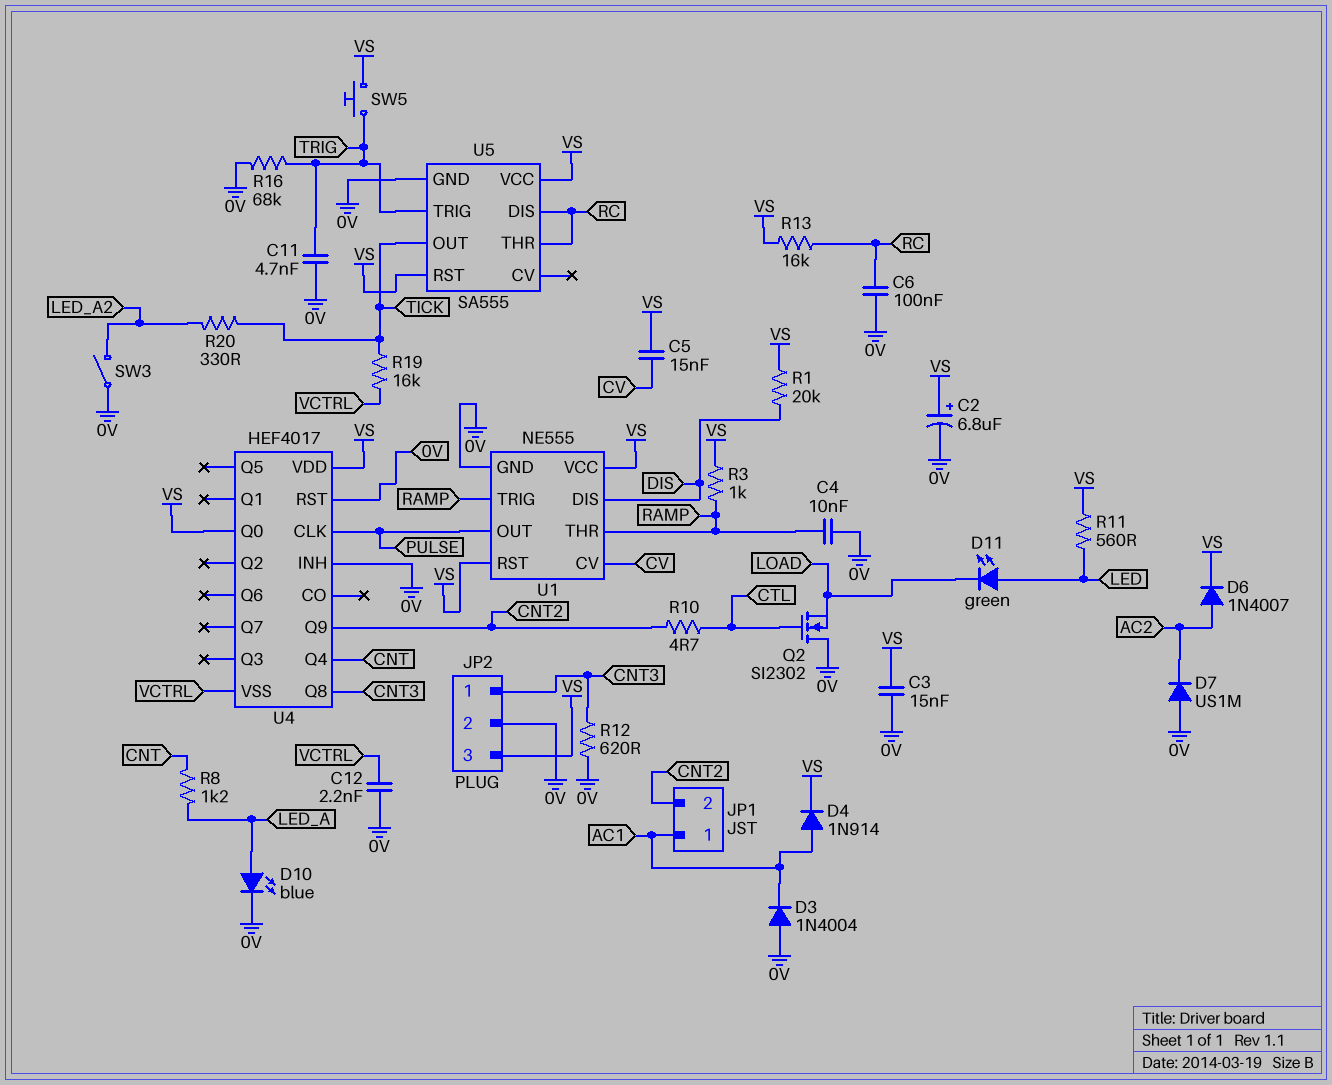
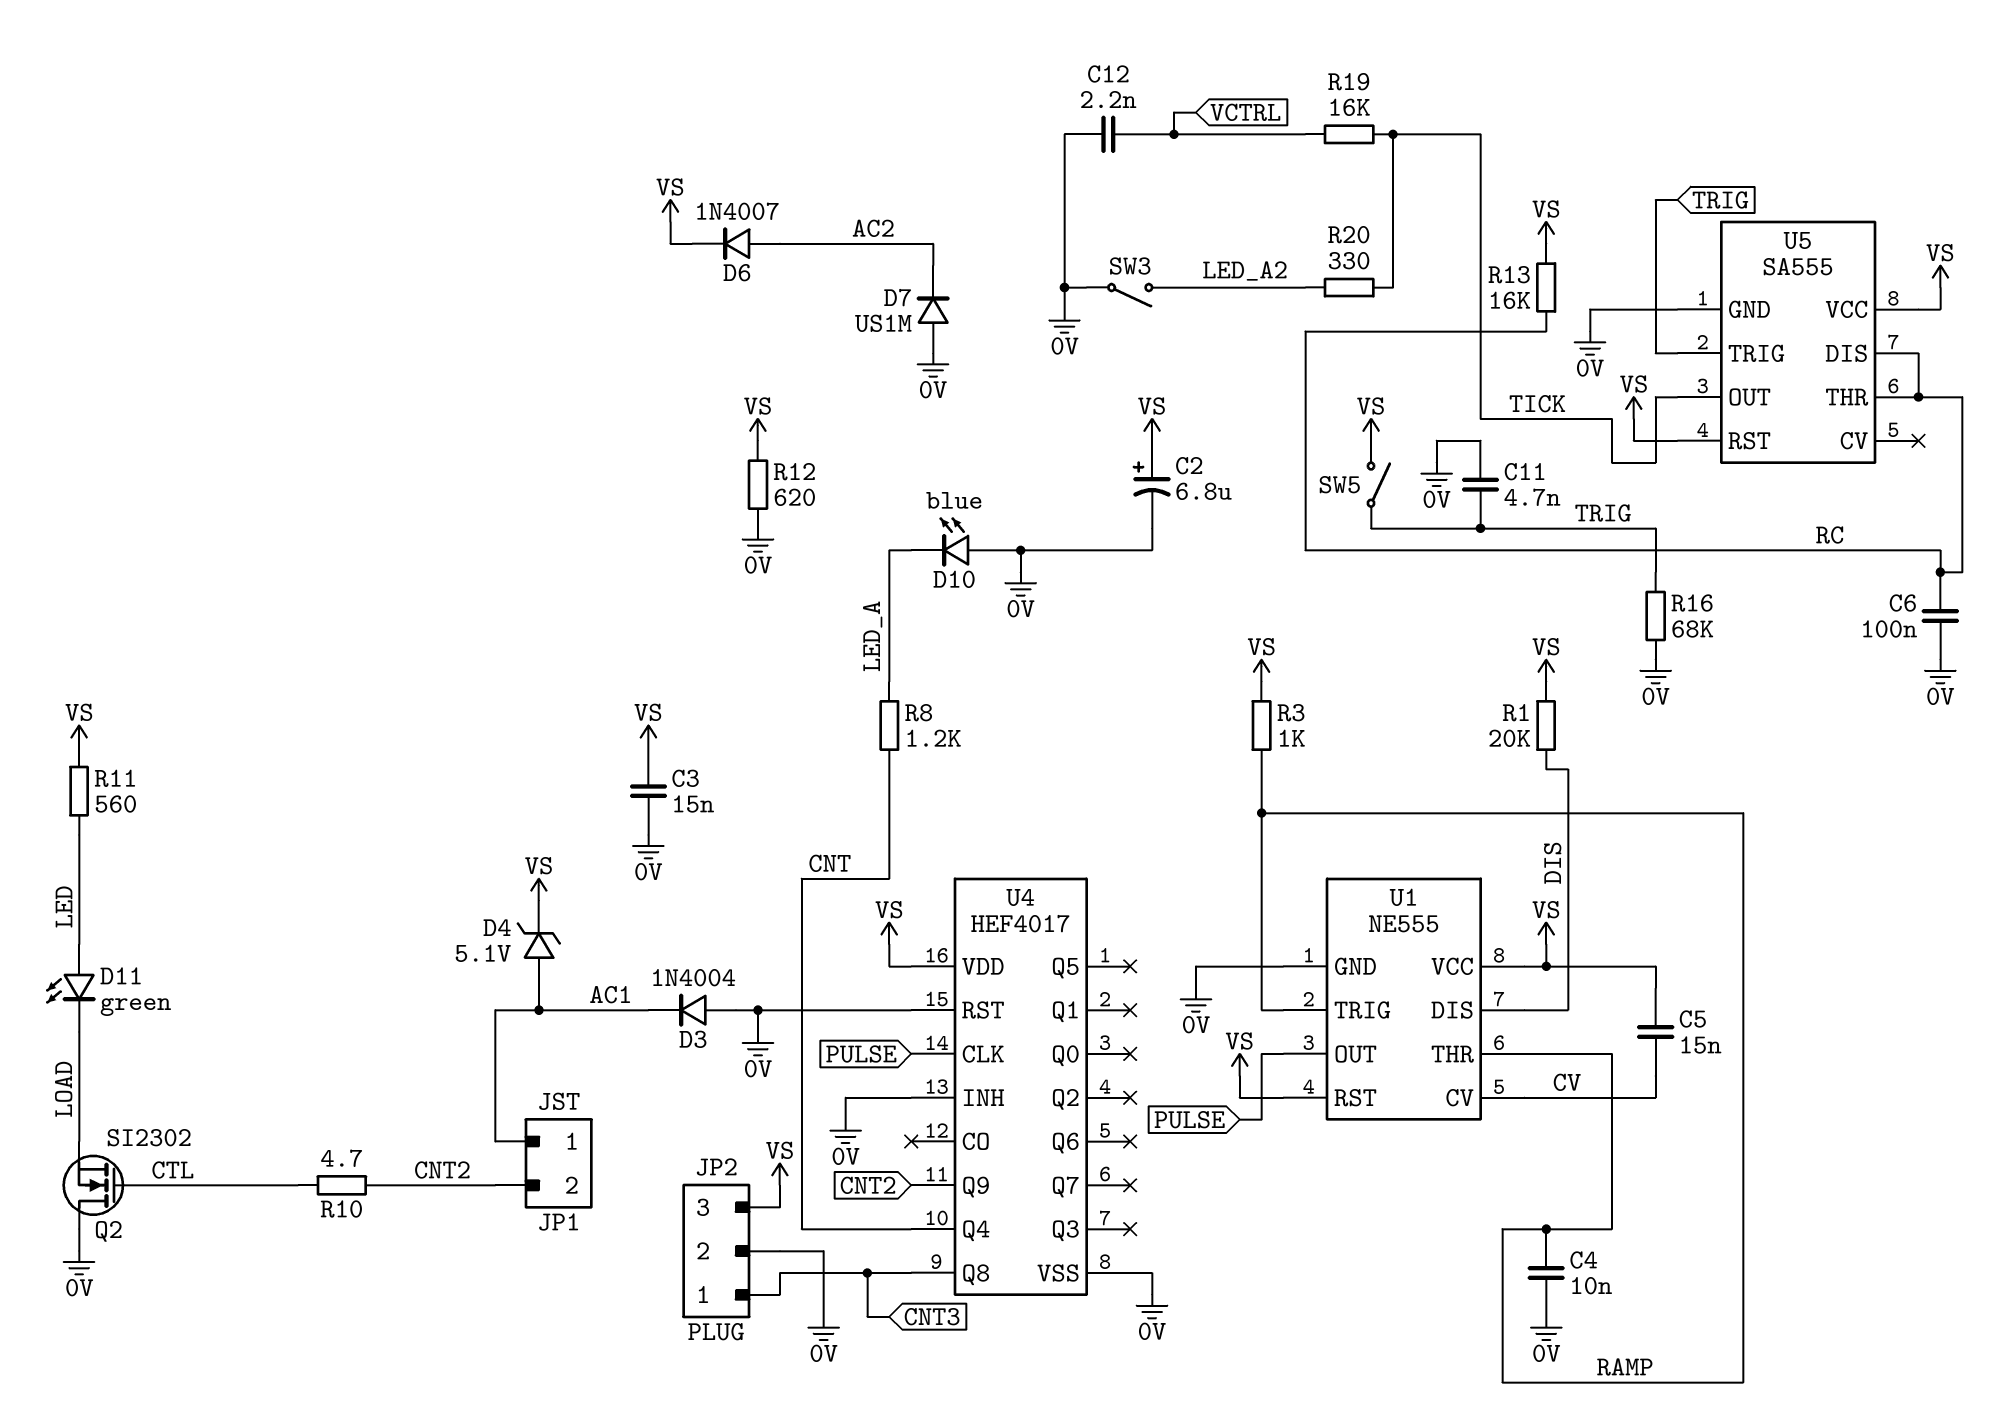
D4: diode 1N914 (A AC1, K VS) -> zener 5.1V (A AC1, K VS)
D10: LED blue (A LED_A, K 0V) -> LED blue (A 0V, K LED_A)
R12: 620 (0V, CNT3) -> 620 (0V, VS)
SW5: button (TRIG, VS) -> switch (TRIG, VS)
U4 pin Q0: VS -> none
U4 pin VSS: VCTRL -> 0V

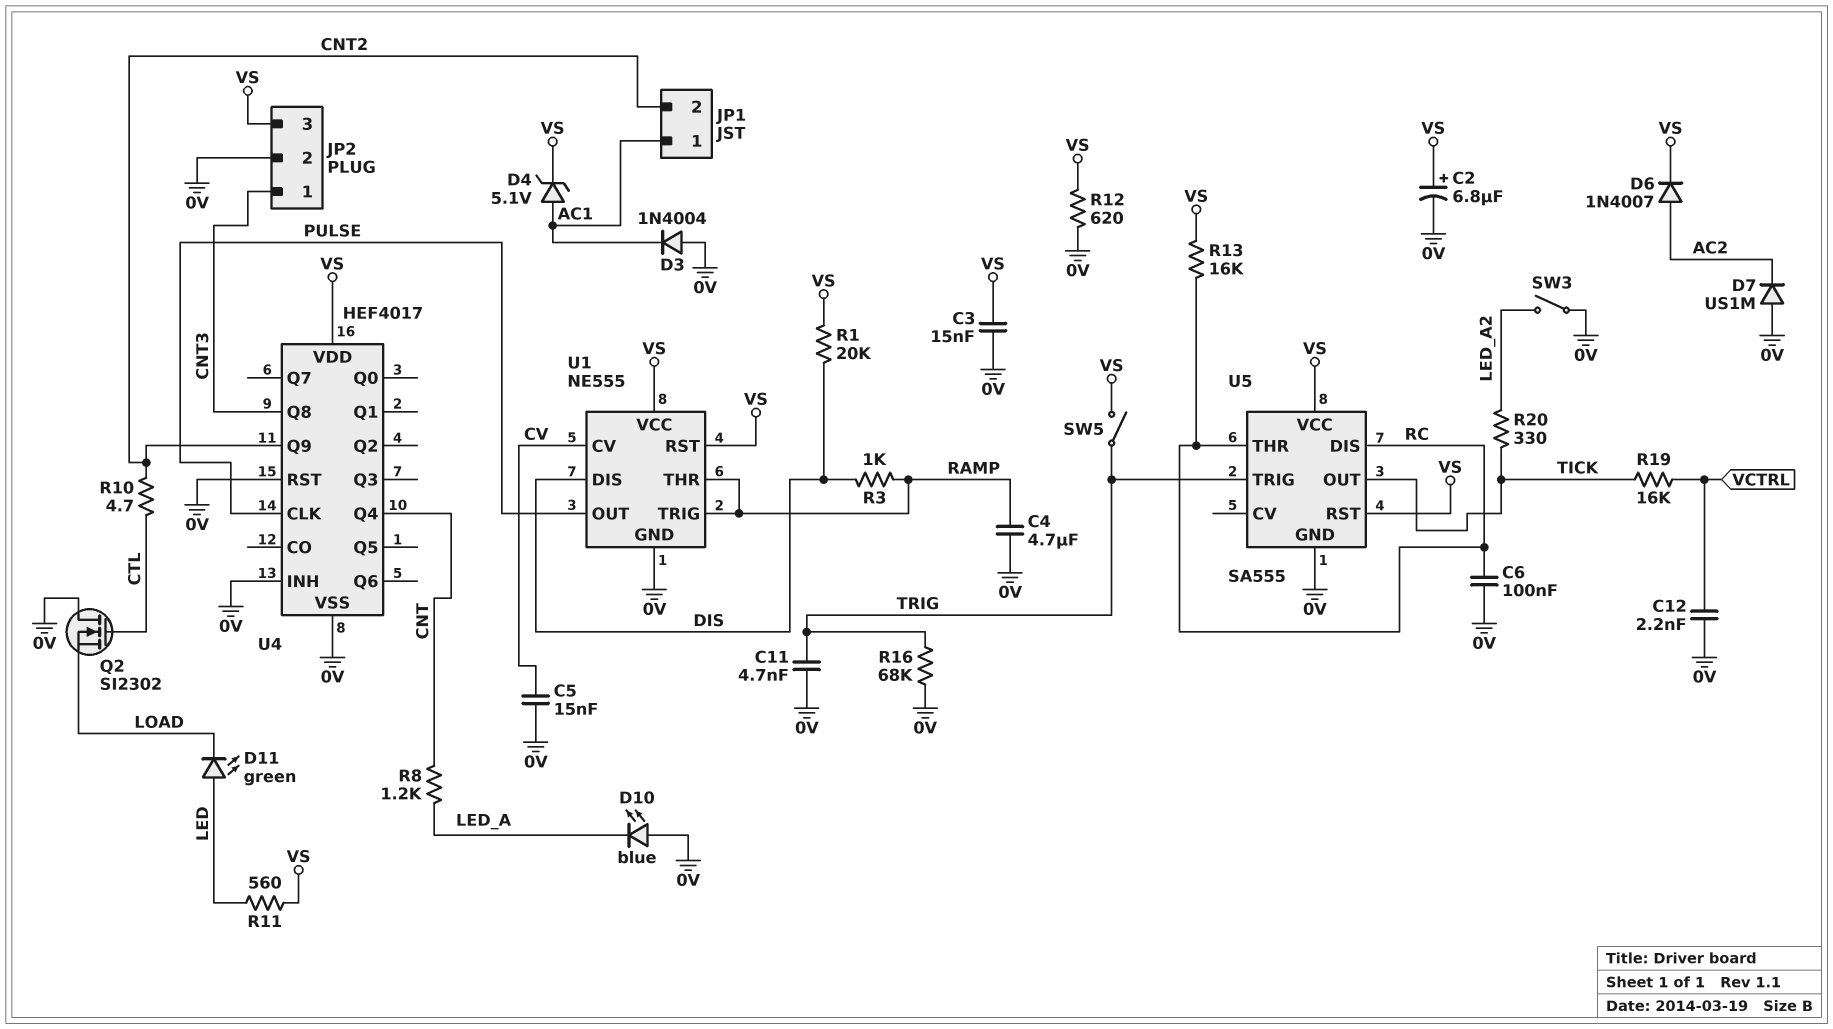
C4: 10nF (0V, RAMP) -> 4.7uF (0V, RAMP)
C5: 15nF (CV, VS) -> 15nF (0V, CV)
R3: 1k (RAMP, VS) -> 1k (DIS, RAMP)

